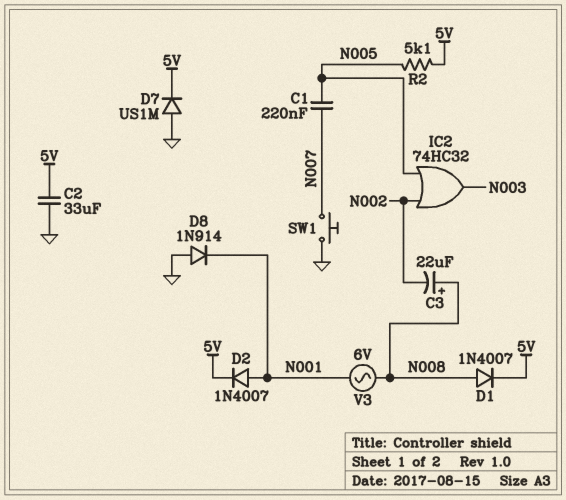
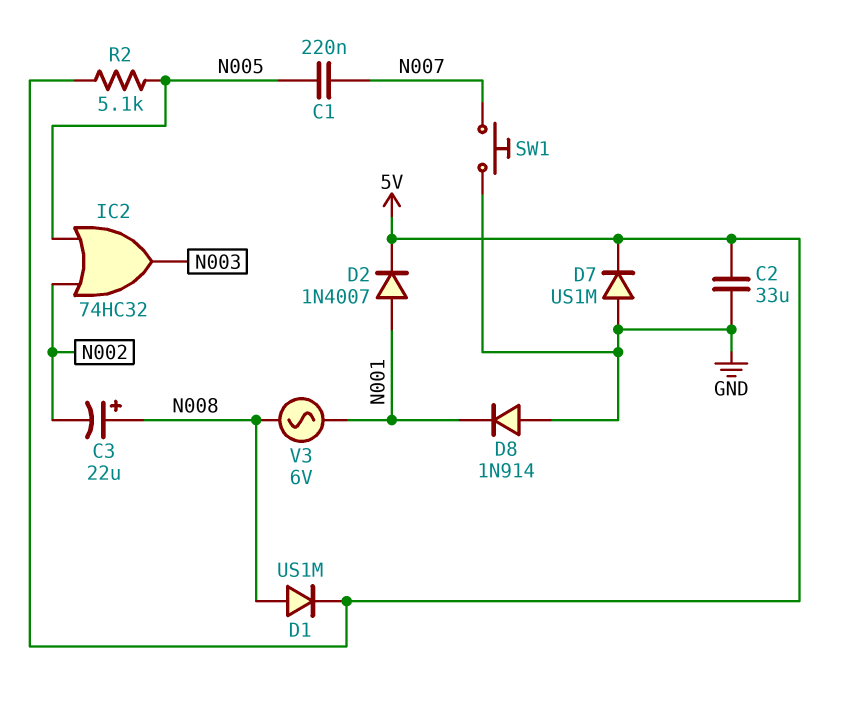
D1: diode 1N4007 (A N008, K 5V) -> diode US1M (A N008, K 5V)

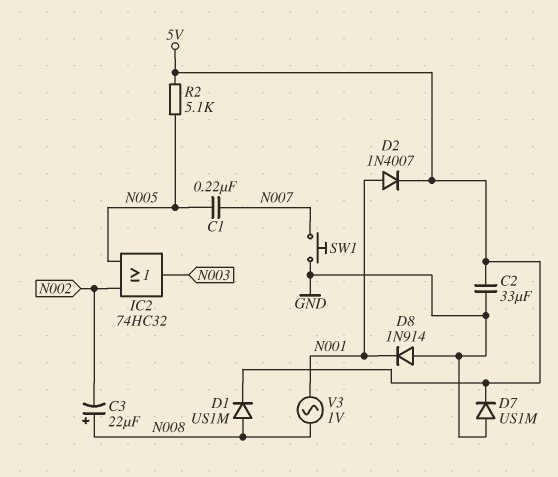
V3: AC 6V (N001, N008) -> AC 1V (N001, N008)

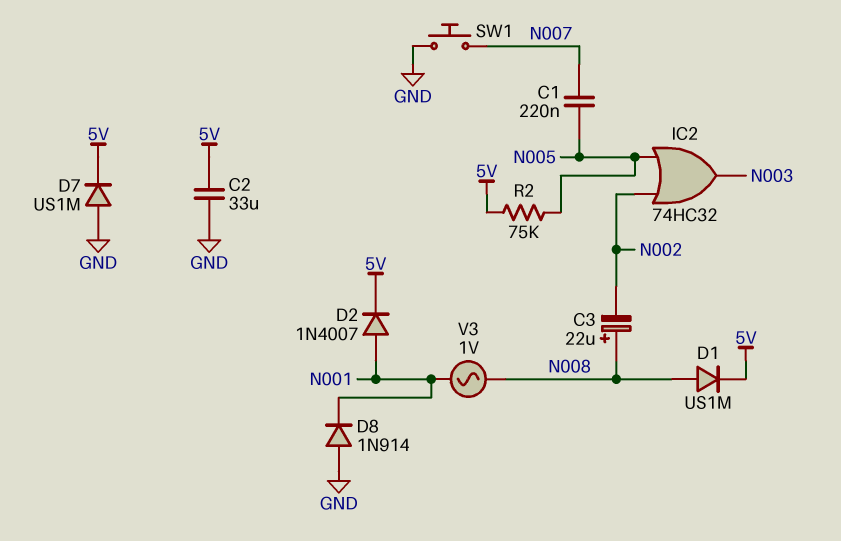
R2: 5.1k (5V, N005) -> 75k (5V, N005)

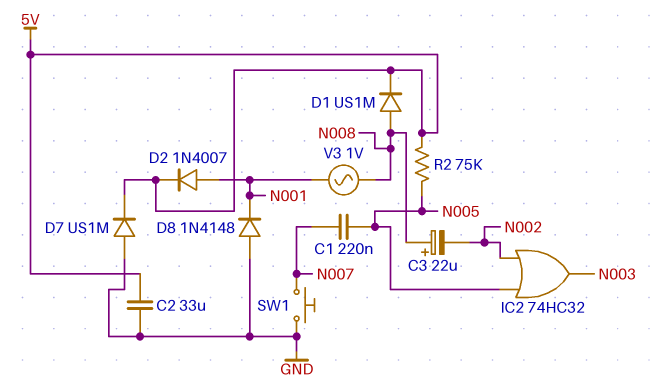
D8: diode 1N914 (A GND, K N001) -> diode 1N4148 (A GND, K N001)

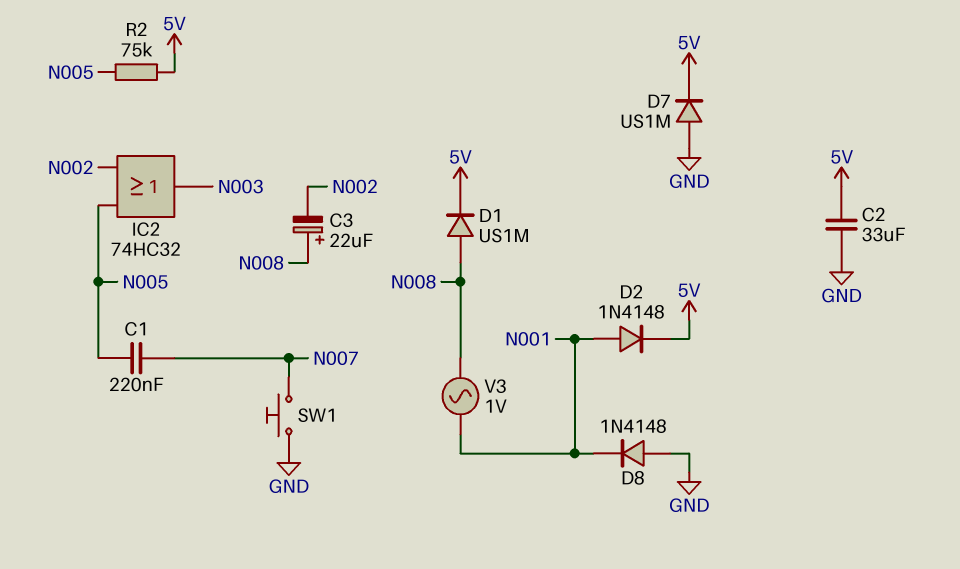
D2: diode 1N4007 (A N001, K 5V) -> diode 1N4148 (A N001, K 5V)

